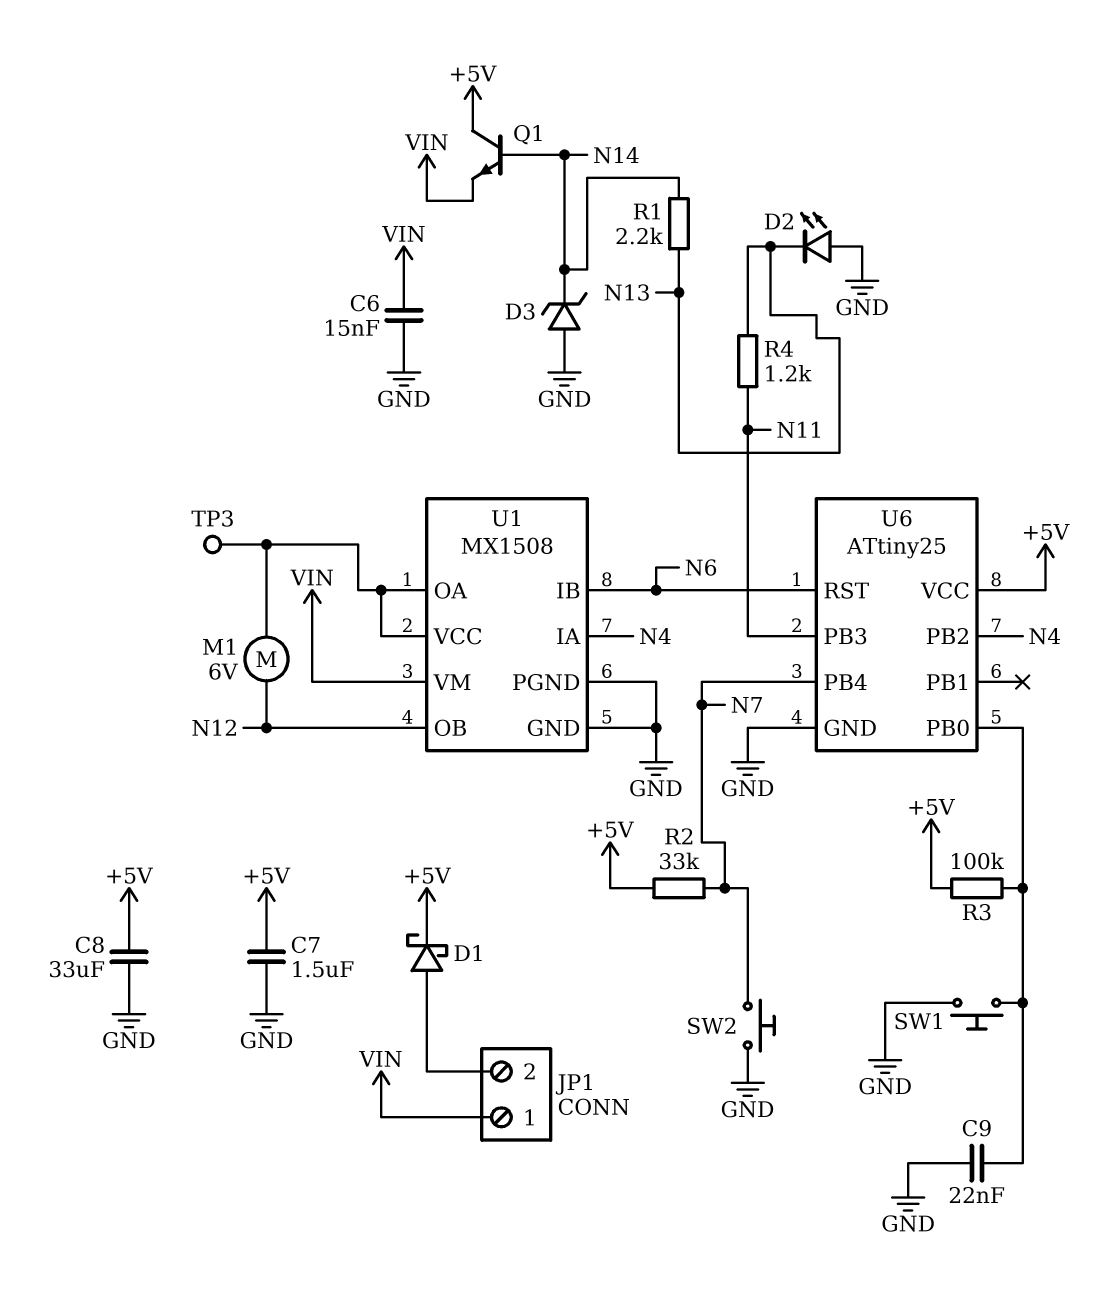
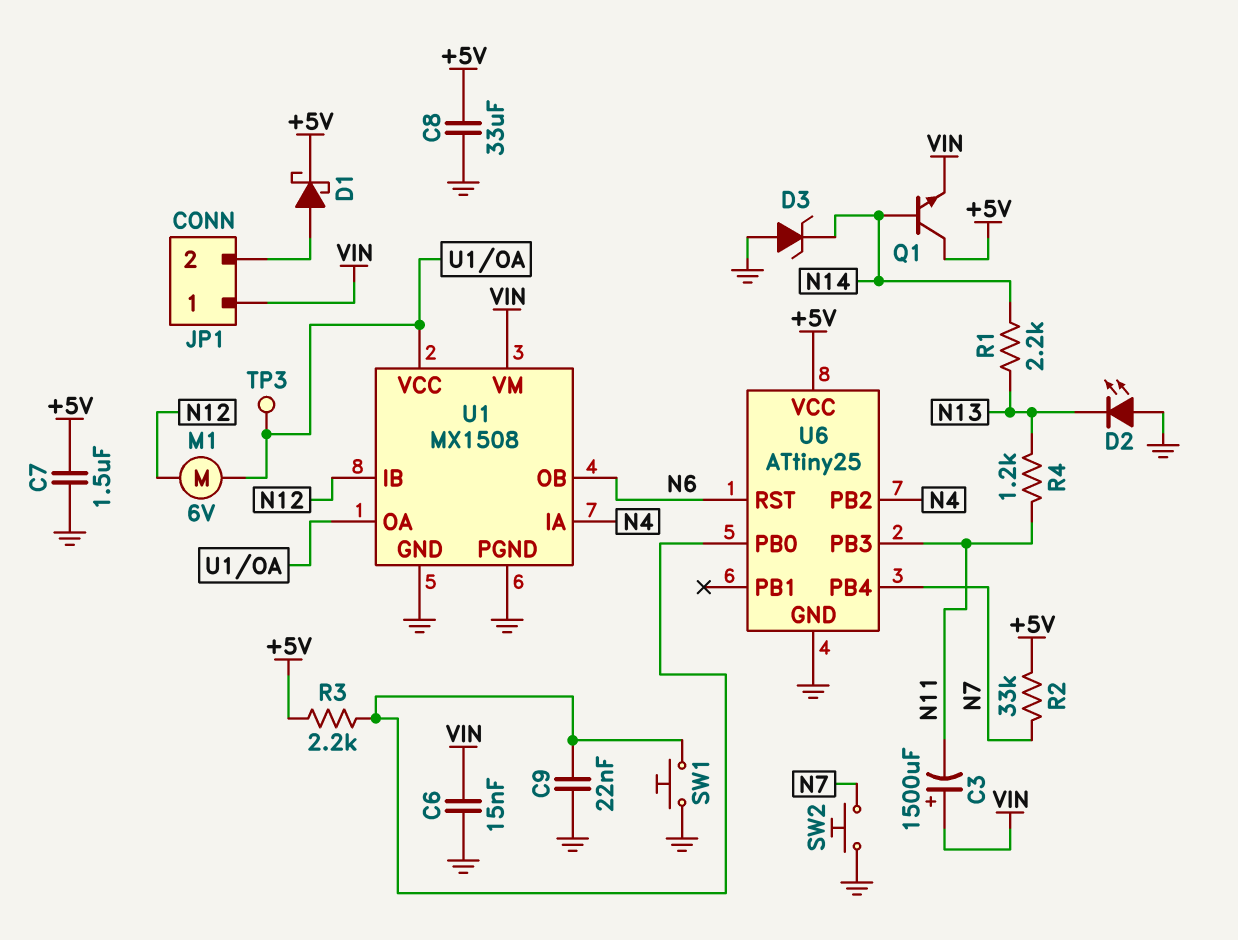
C3: none -> 1500uF (plus VIN, minus N11)
R3: 100k (+5V, U6/PB0) -> 2.2k (+5V, U6/PB0)
U1 pin IB: N6 -> N12
U1 pin OB: N12 -> N6

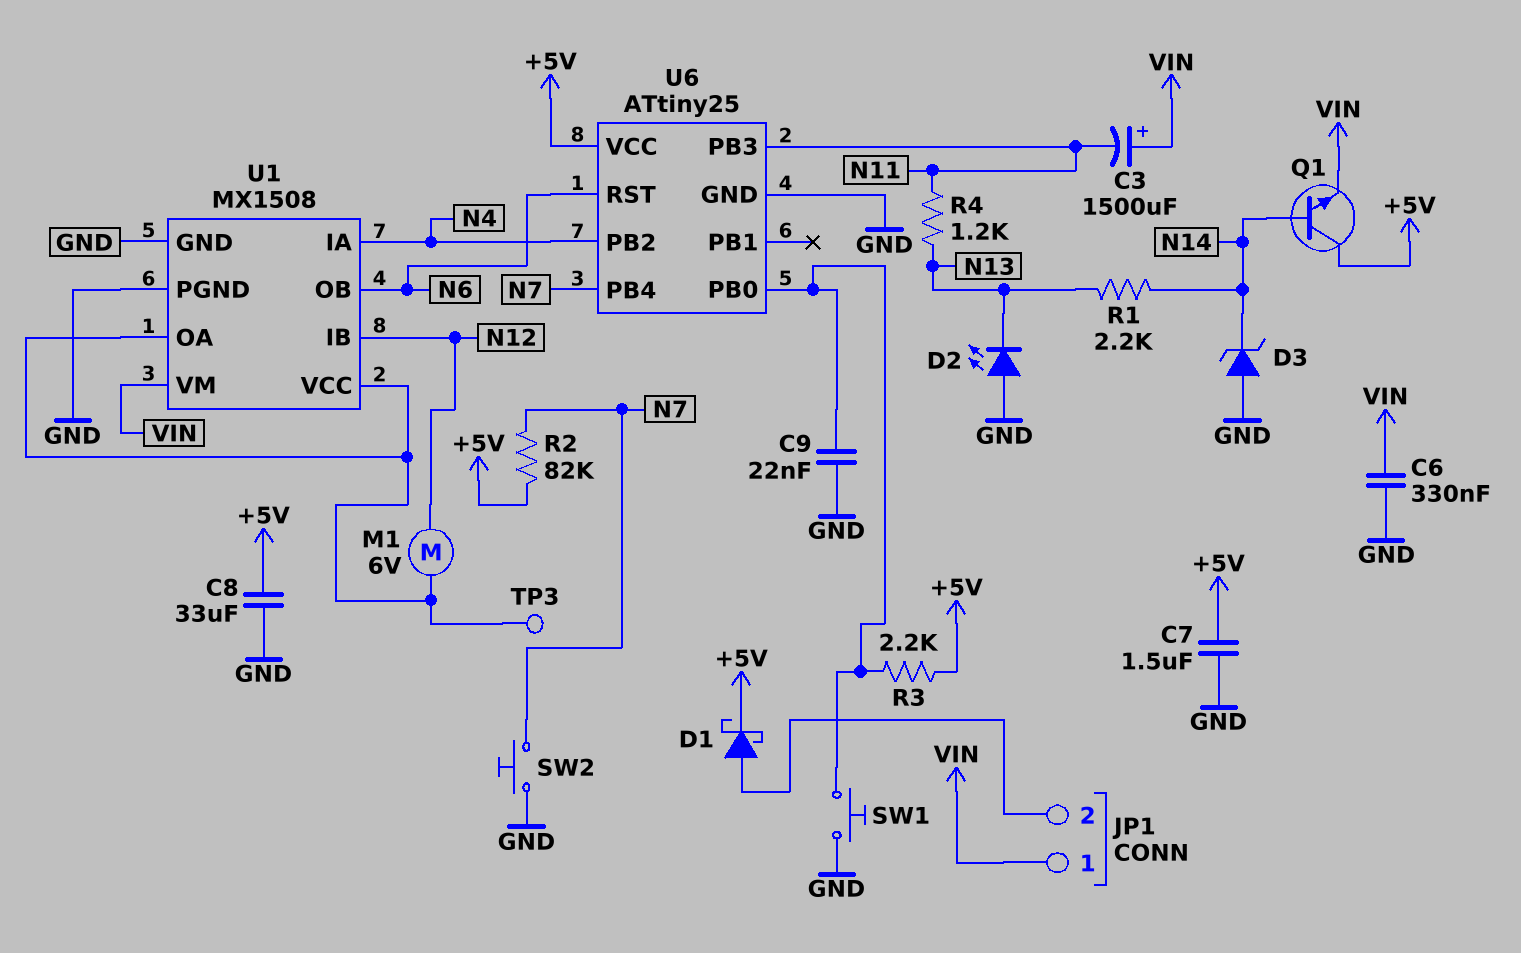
C6: 15nF (GND, VIN) -> 330nF (GND, VIN)
R2: 33k (+5V, N7) -> 82k (+5V, N7)

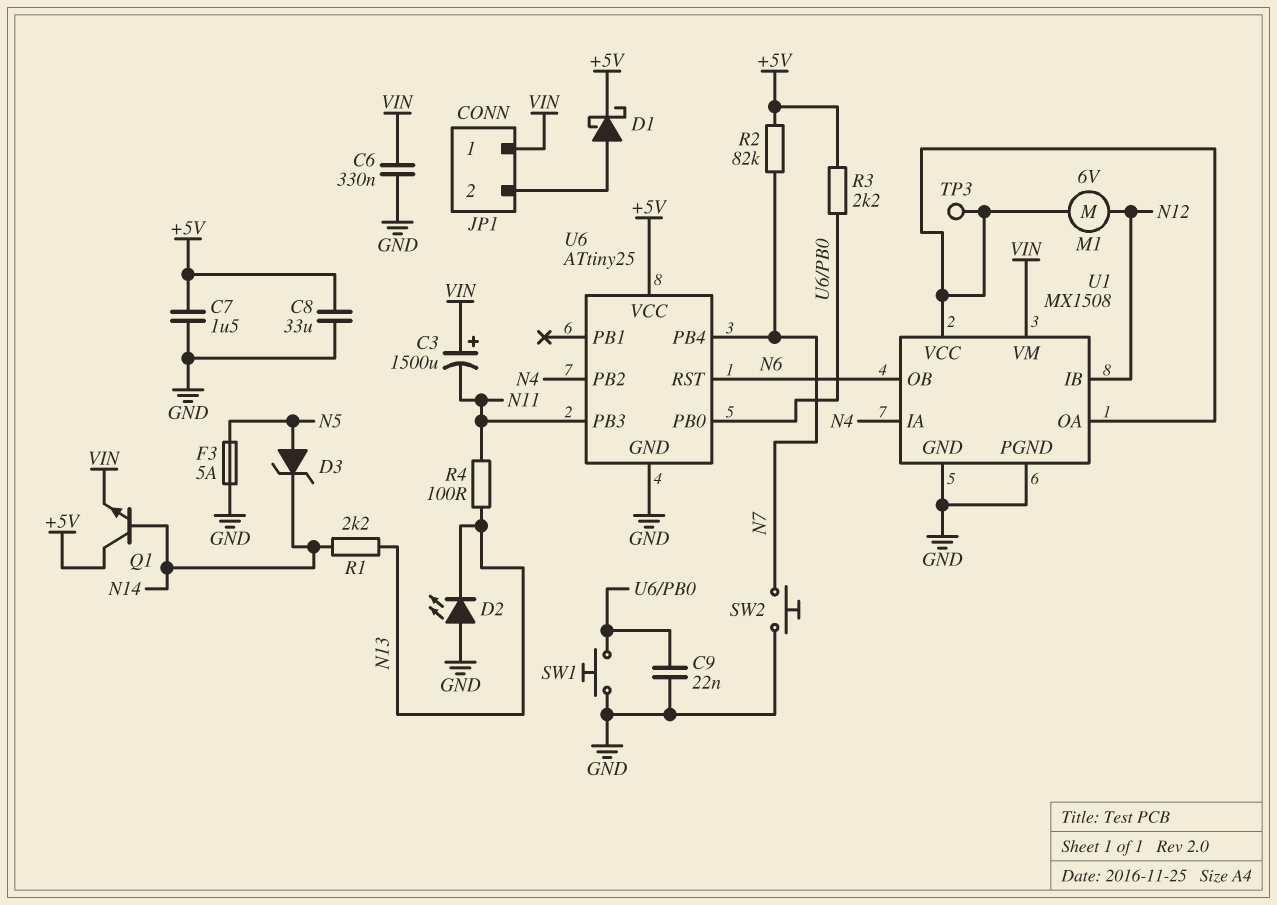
D3: zener (A GND, K N14) -> zener (A N5, K N14)
F3: none -> 5A (GND, N5)
R4: 1.2k (N11, N13) -> 100 (N11, N13)

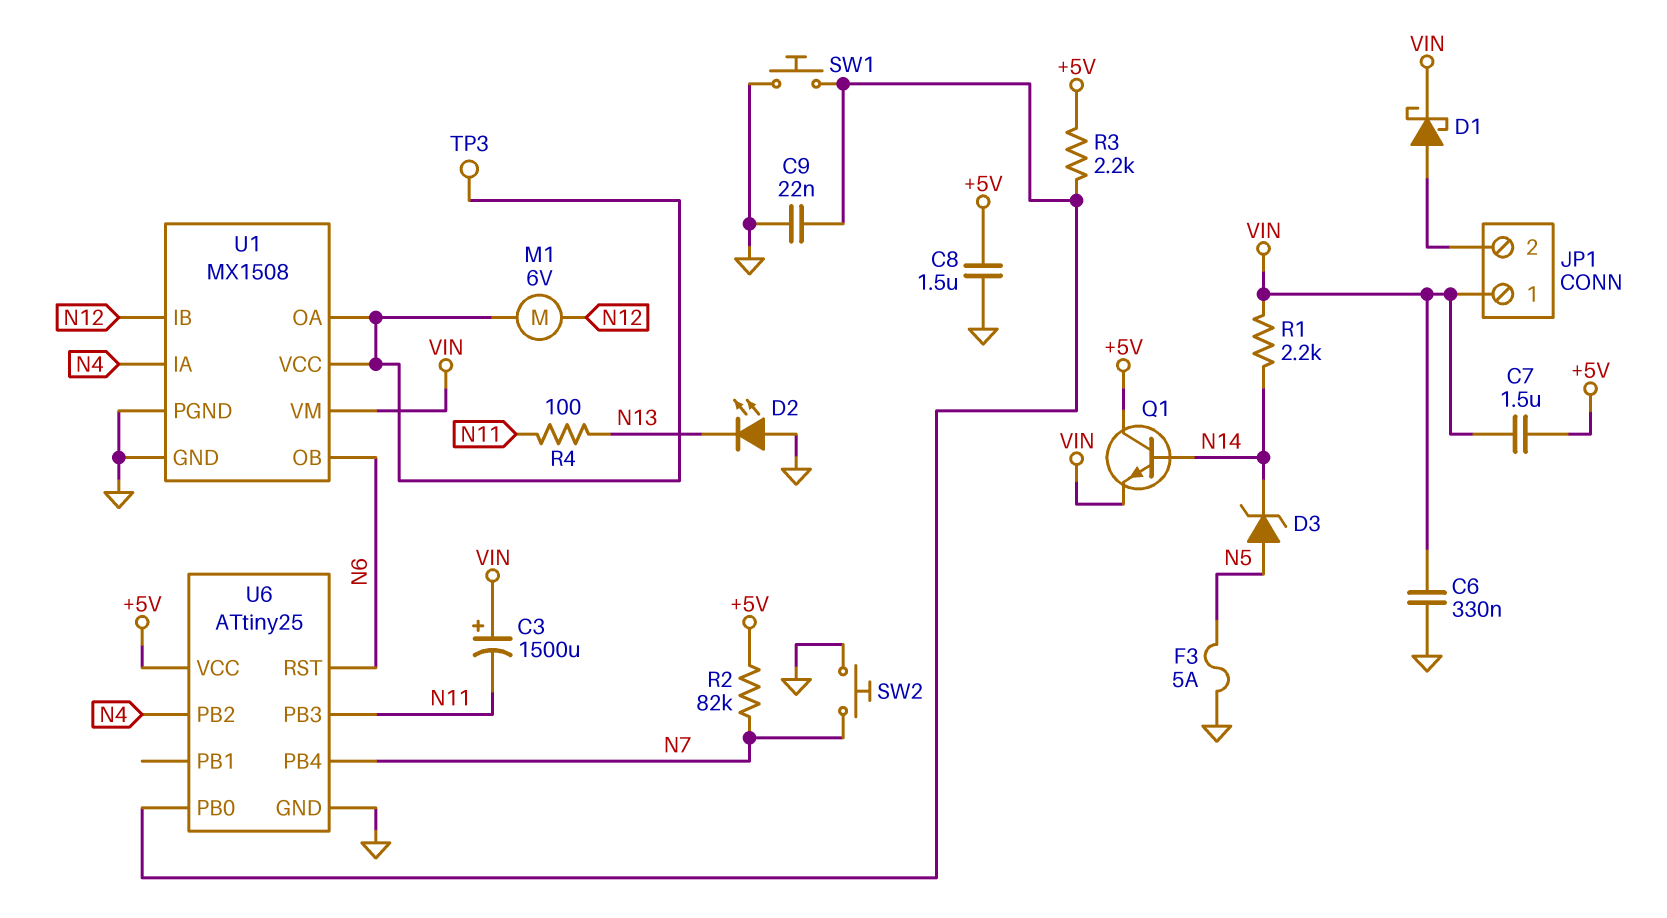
C7: 1.5uF (+5V, GND) -> 1.5uF (+5V, VIN)
C8: 33uF (+5V, GND) -> 1.5uF (+5V, GND)
D1: schottky (A JP1/2, K +5V) -> schottky (A JP1/2, K VIN)
R1: 2.2k (N13, N14) -> 2.2k (N14, VIN)

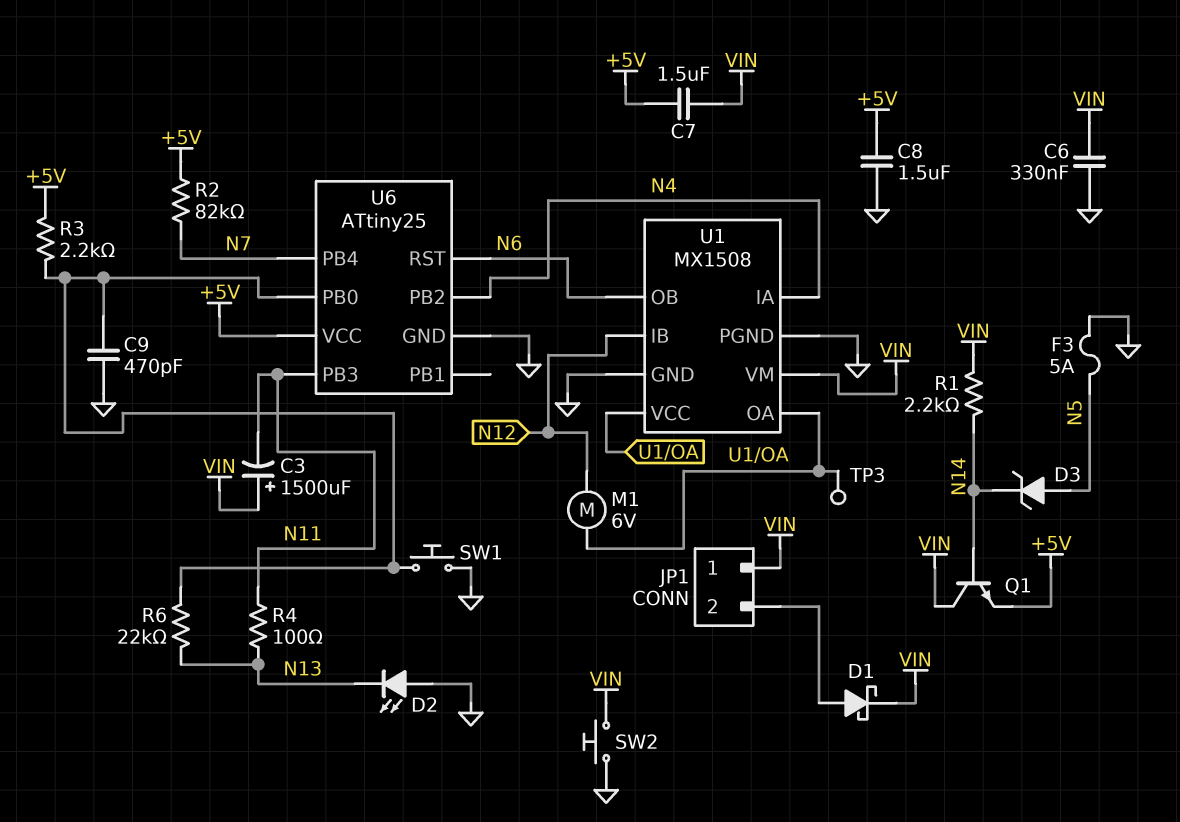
C9: 22nF (GND, U6/PB0) -> 470pF (GND, U6/PB0)
Q1: NPN (B N14, C +5V, E VIN) -> NPN (B N14, C VIN, E +5V)
R6: none -> 22k (N13, U6/PB0)
SW2: button (GND, N7) -> button (GND, VIN)

